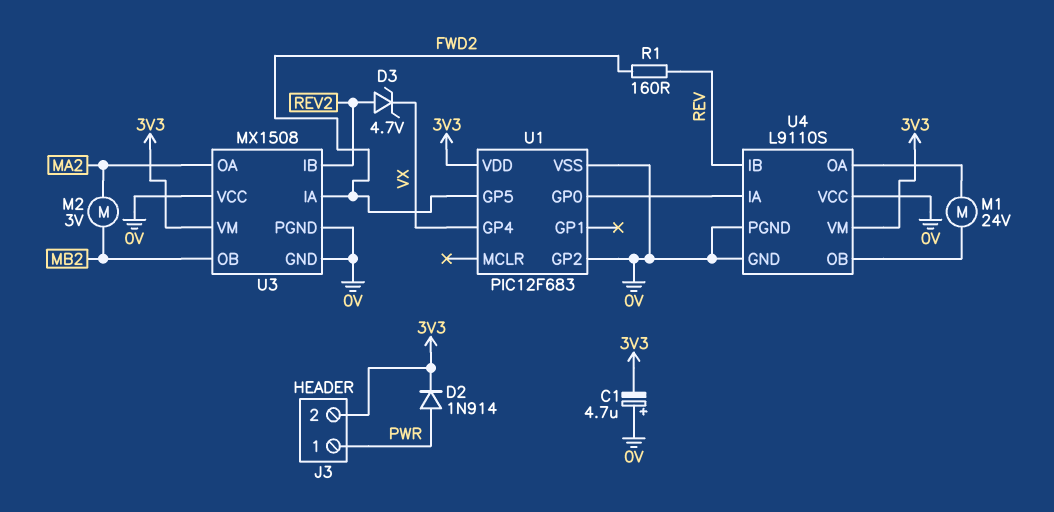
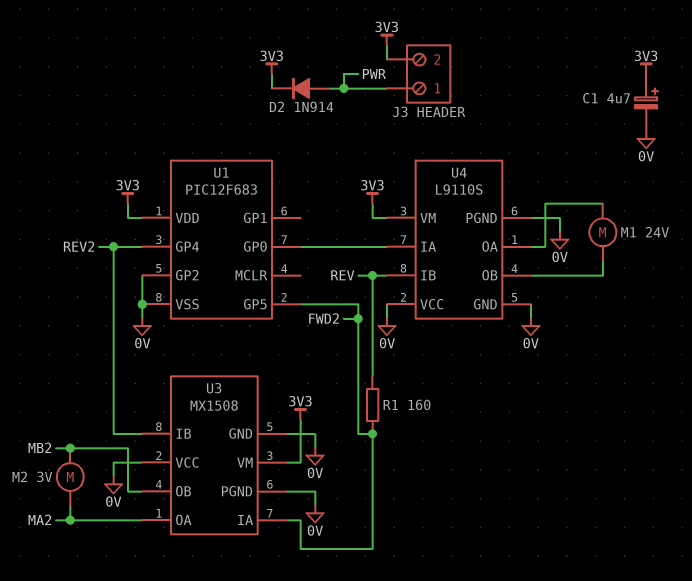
C1: 4.7uF (plus 0V, minus 3V3) -> 4.7uF (plus 3V3, minus 0V)
D3: zener 4.7V (A REV2, K VX) -> none
U1 pin GP4: VX -> REV2

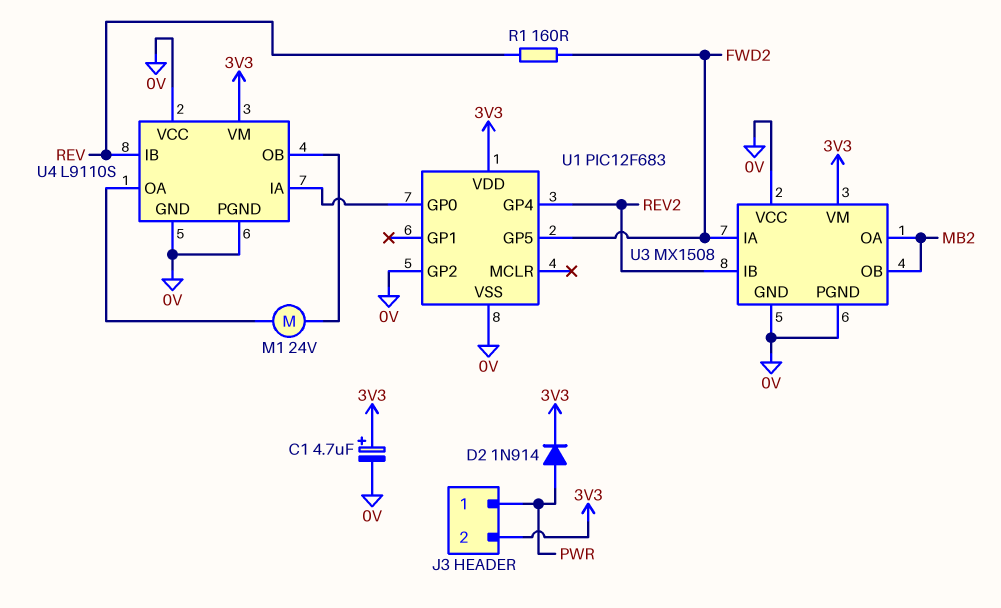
M2: motor 3V (MA2, MB2) -> none
U3 pin OA: MA2 -> MB2

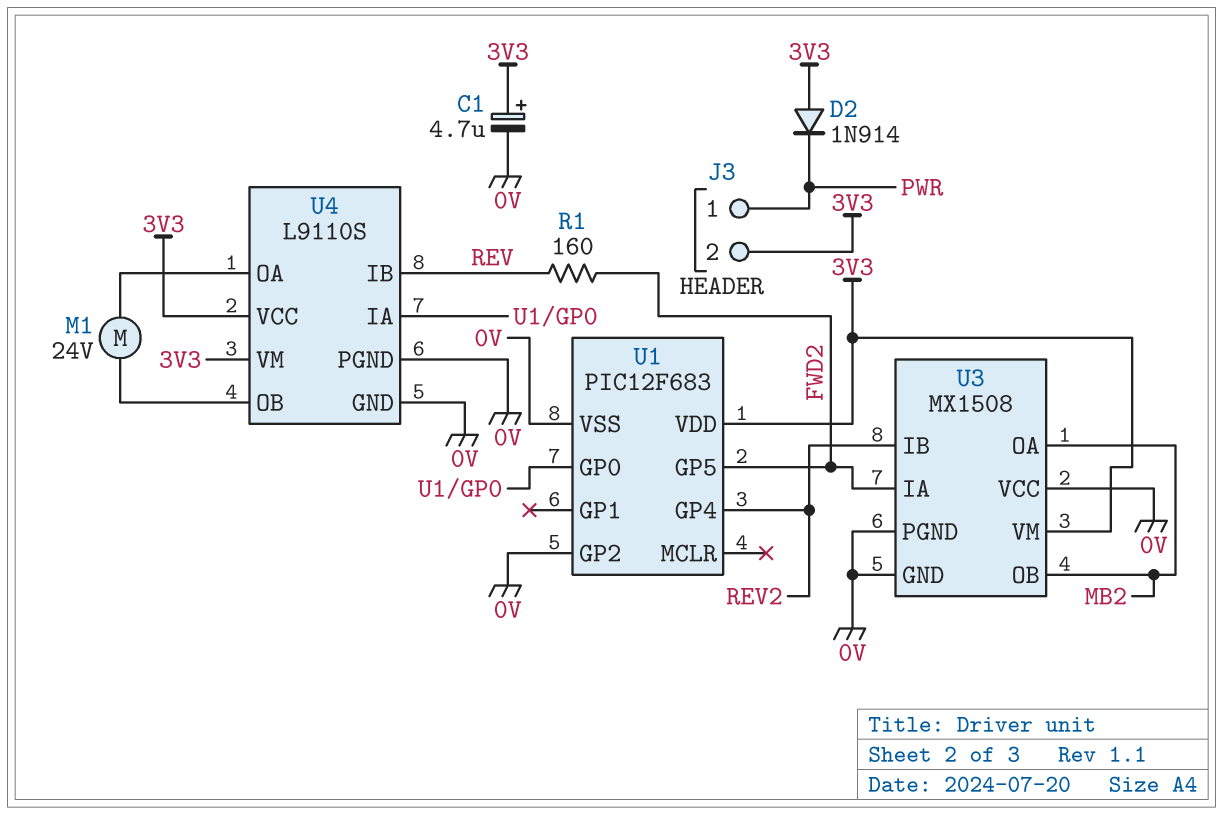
D2: diode 1N914 (A PWR, K 3V3) -> diode 1N914 (A 3V3, K PWR)
U4 pin VCC: 0V -> 3V3

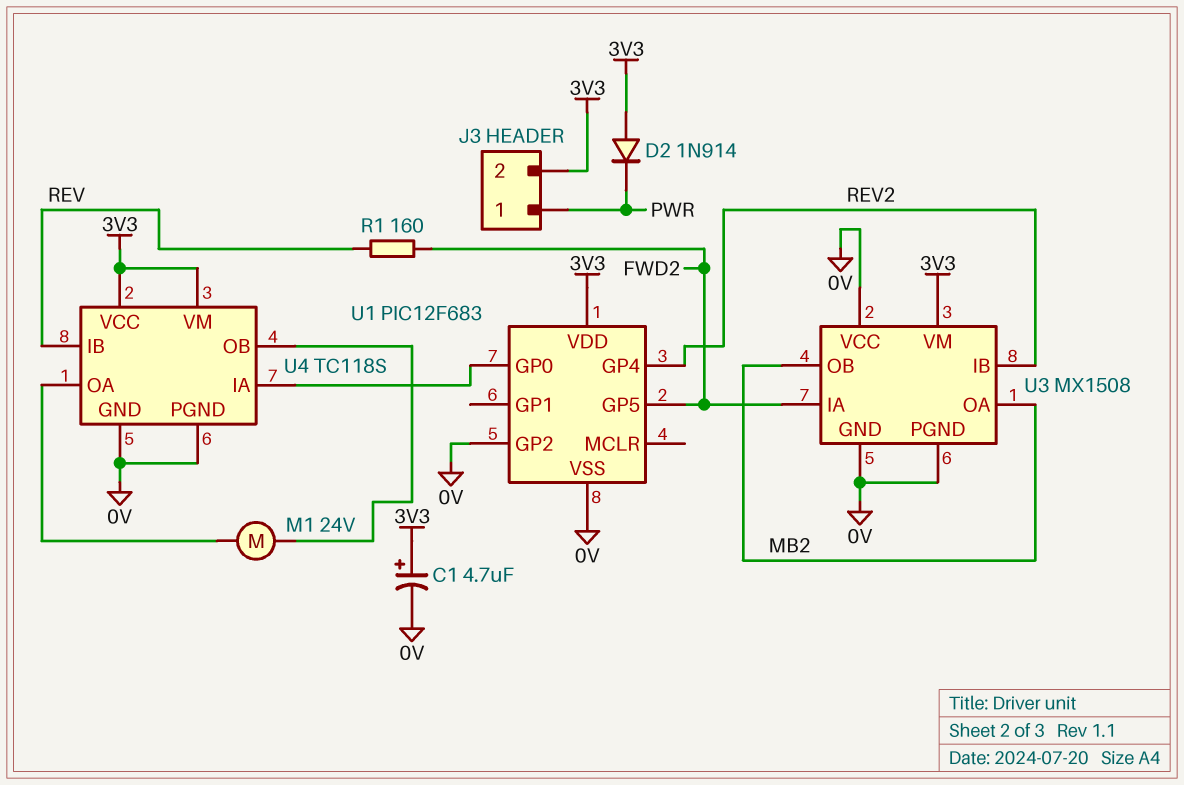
U4: L9110S -> TC118S

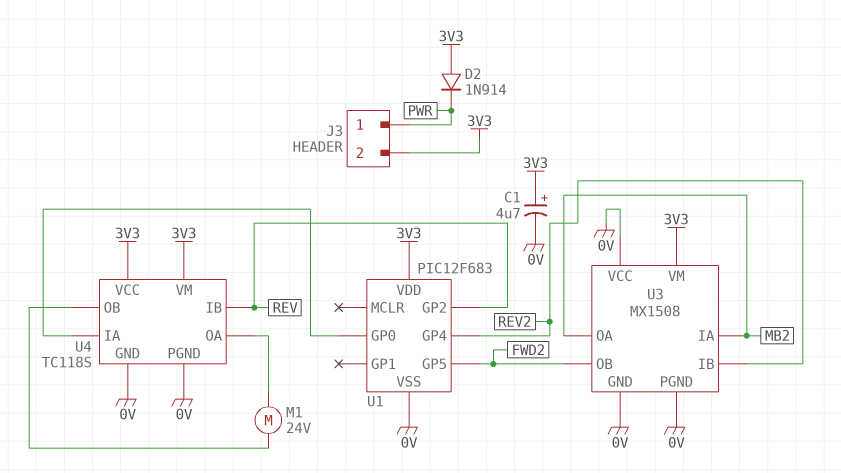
R1: 160 (FWD2, REV) -> none
U1 pin GP2: 0V -> REV
U3 pin IA: FWD2 -> MB2
U3 pin OB: MB2 -> FWD2

